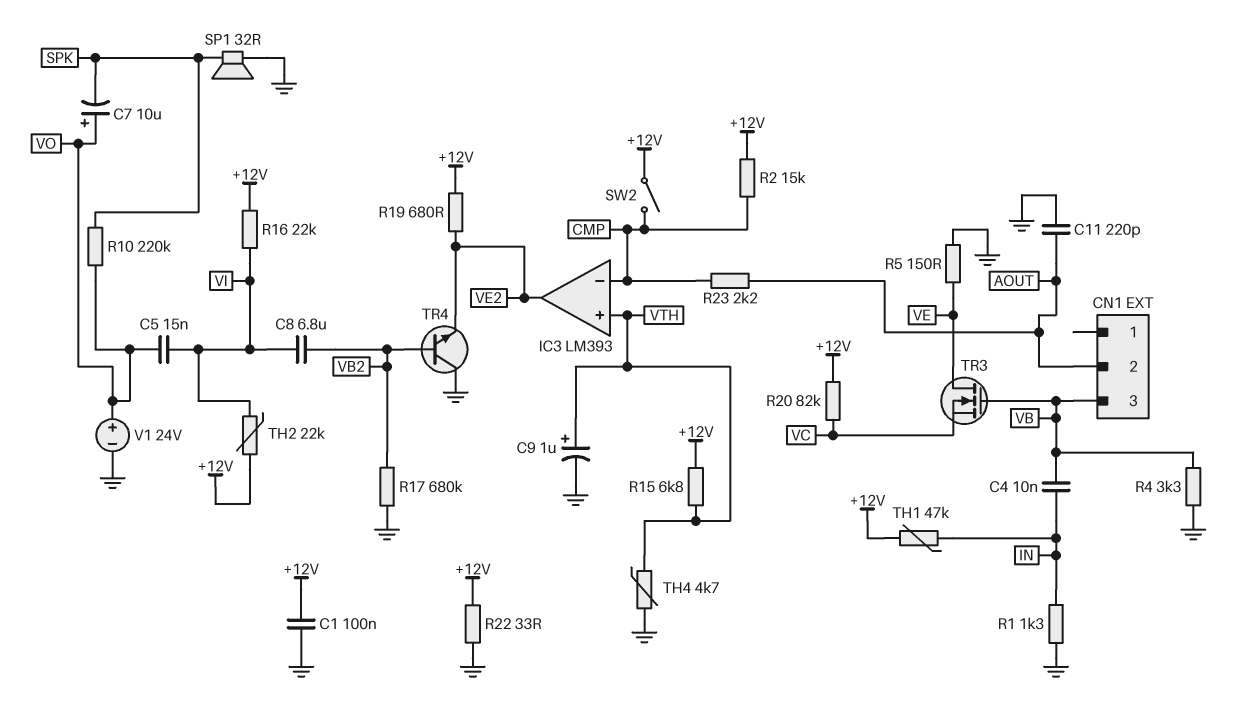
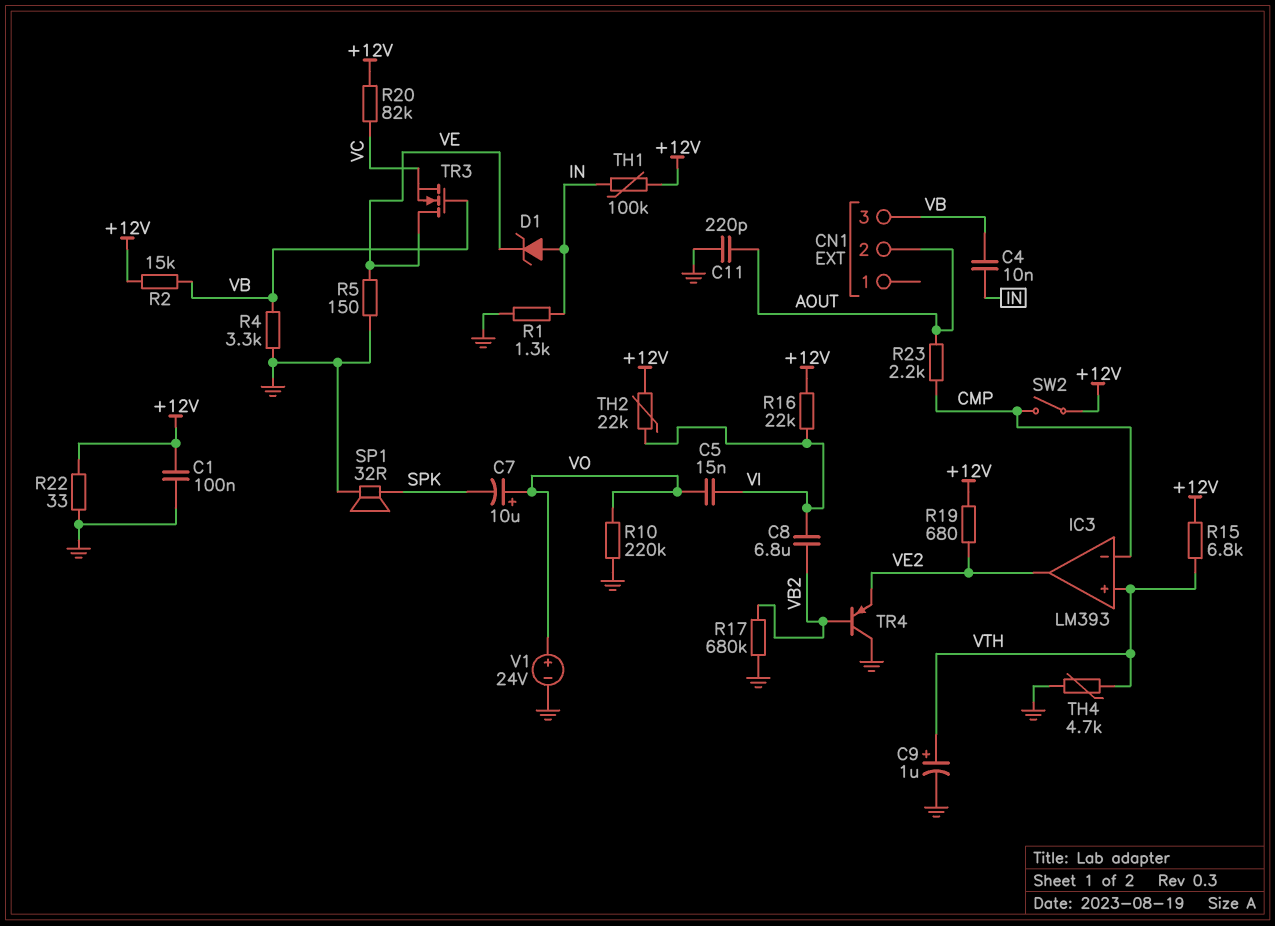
D1: none -> zener (A IN, K VE)
R2: 15k (+12V, CMP) -> 15k (+12V, VB)
R10: 220k (SPK, VO) -> 220k (GND, VO)
TH1: 47k (+12V, IN) -> 100k (+12V, IN)
TR4: NPN (B VB2, C GND, E VE2) -> PNP (B VB2, C GND, E VE2)

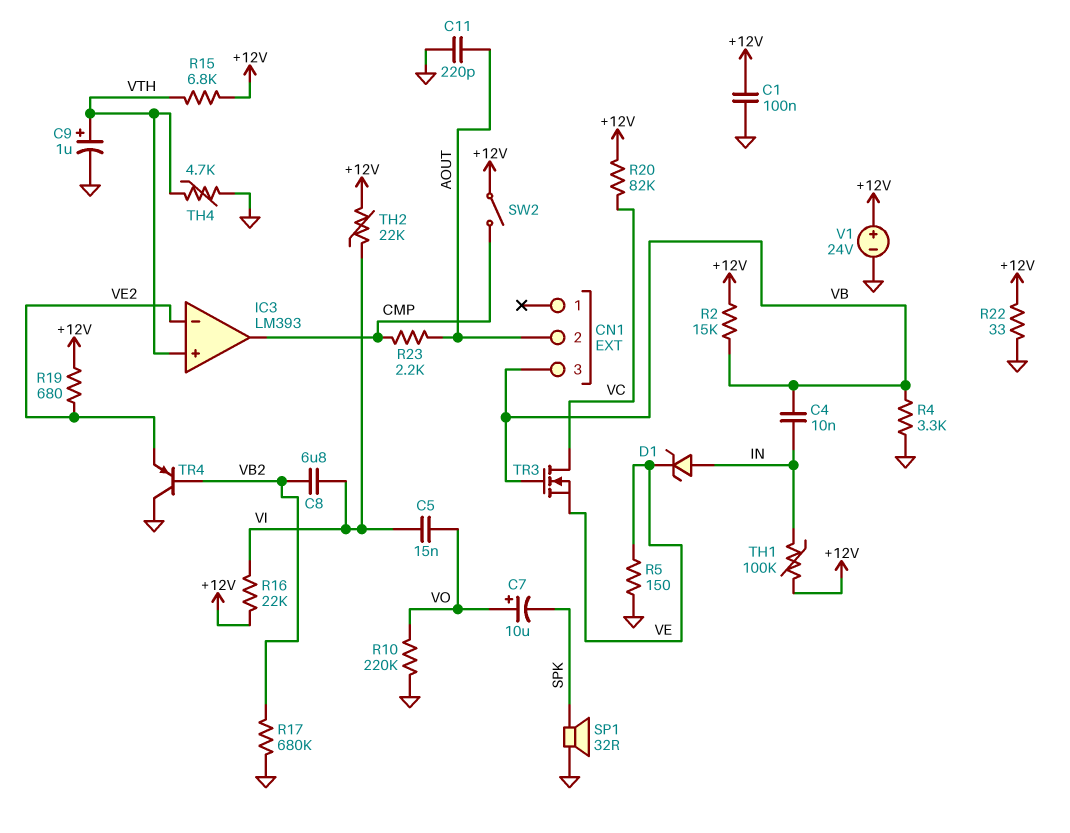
IC3 pin in-: CMP -> VE2
IC3 pin out: VE2 -> CMP
R1: 1.3k (GND, IN) -> none
TR3: NMOS (G VB, D VE, S VC) -> NMOS (G VB, D VC, S VE)
V1: 24V (plus VO, minus GND) -> 24V (plus +12V, minus GND)

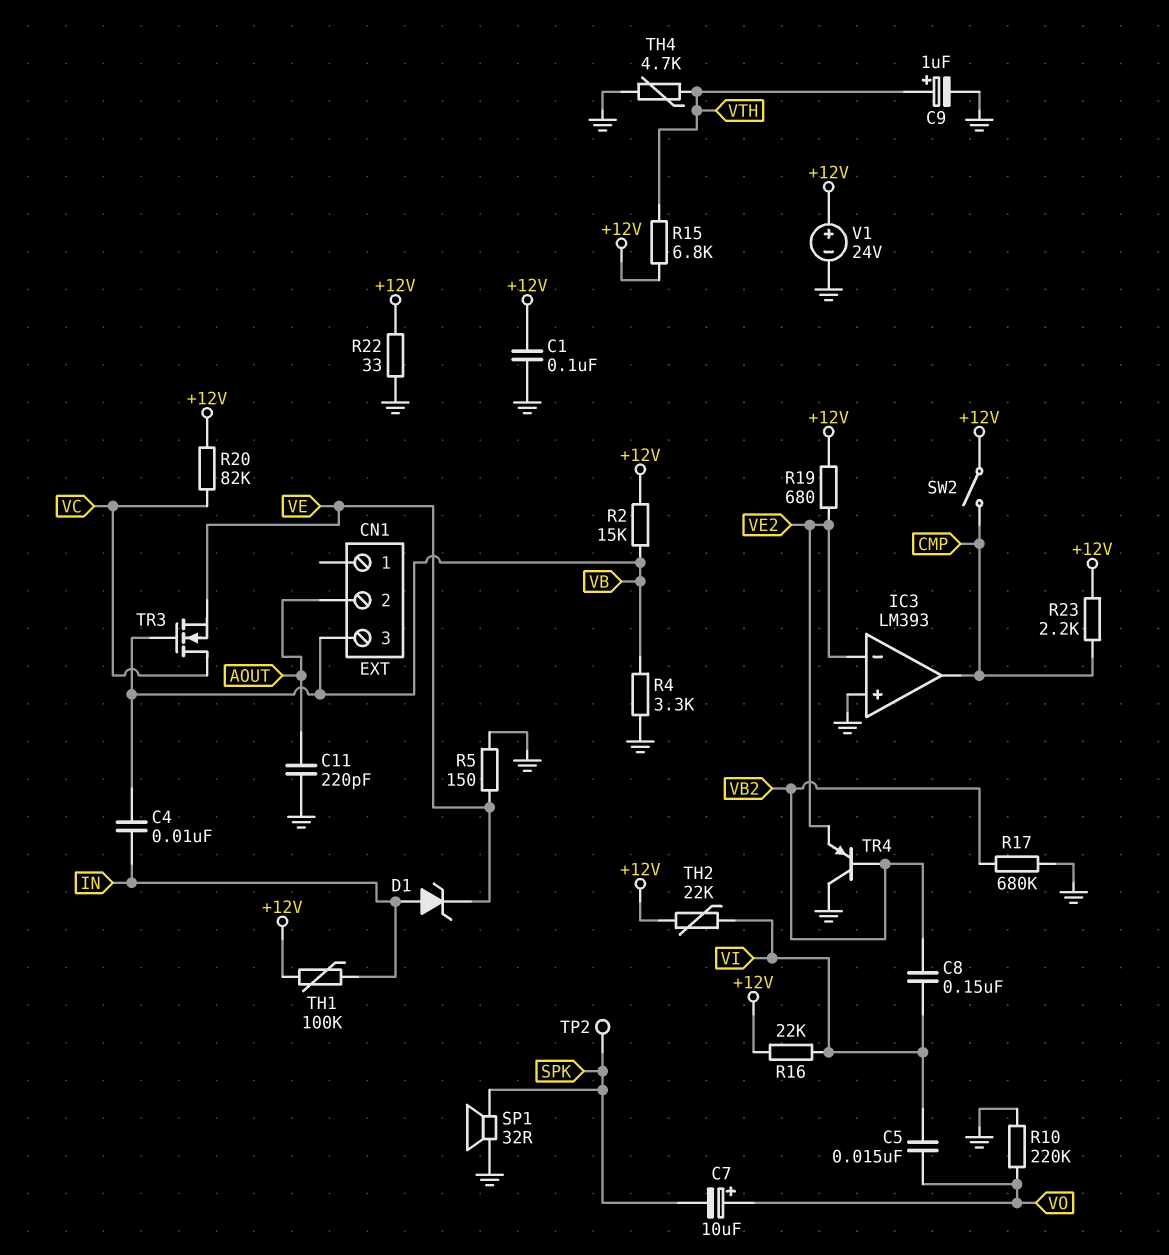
C8: 6.8uF (VB2, VI) -> 150nF (VB2, VI)
IC3 pin in+: VTH -> GND
R23: 2.2k (AOUT, CMP) -> 2.2k (+12V, CMP)
TP2: none -> test point (SPK)

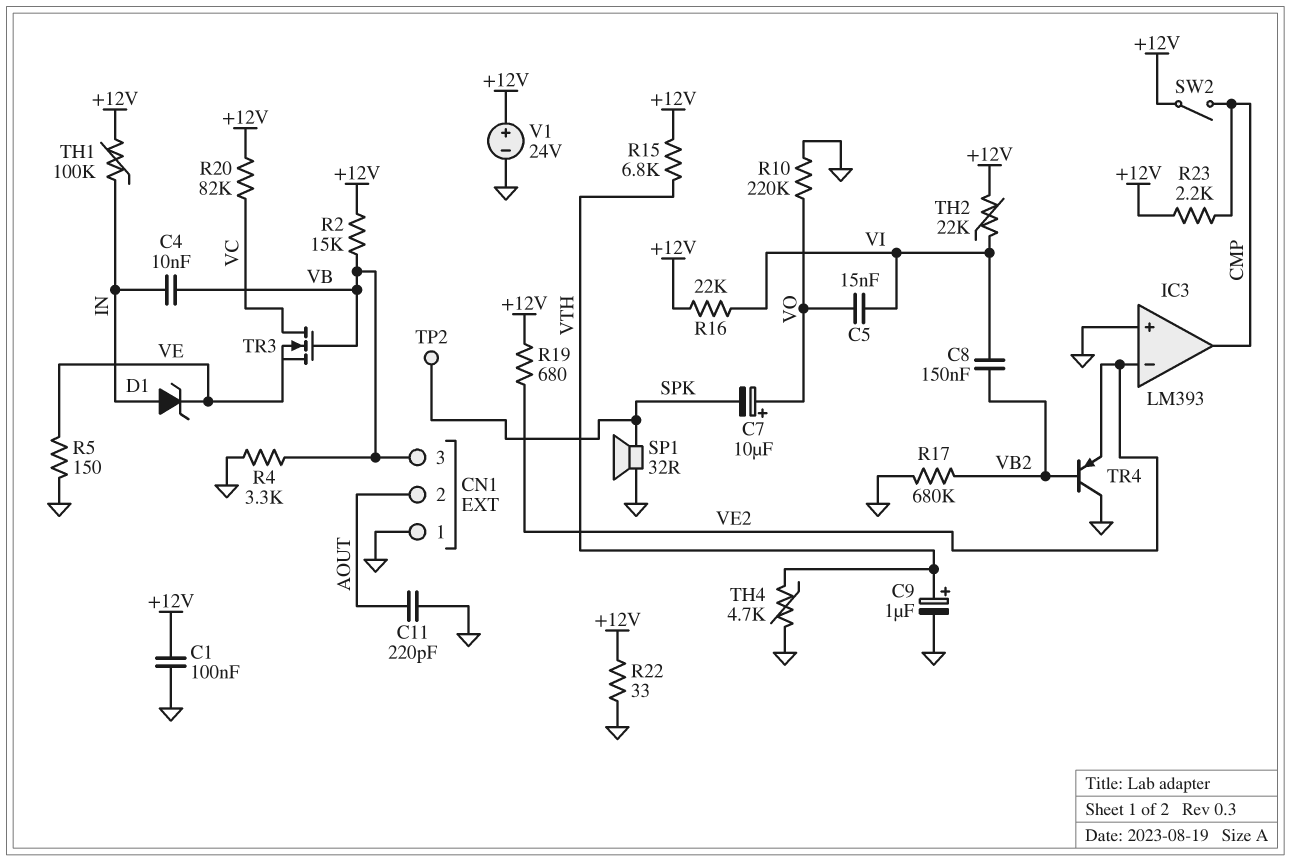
CN1 pin 1: none -> GND

